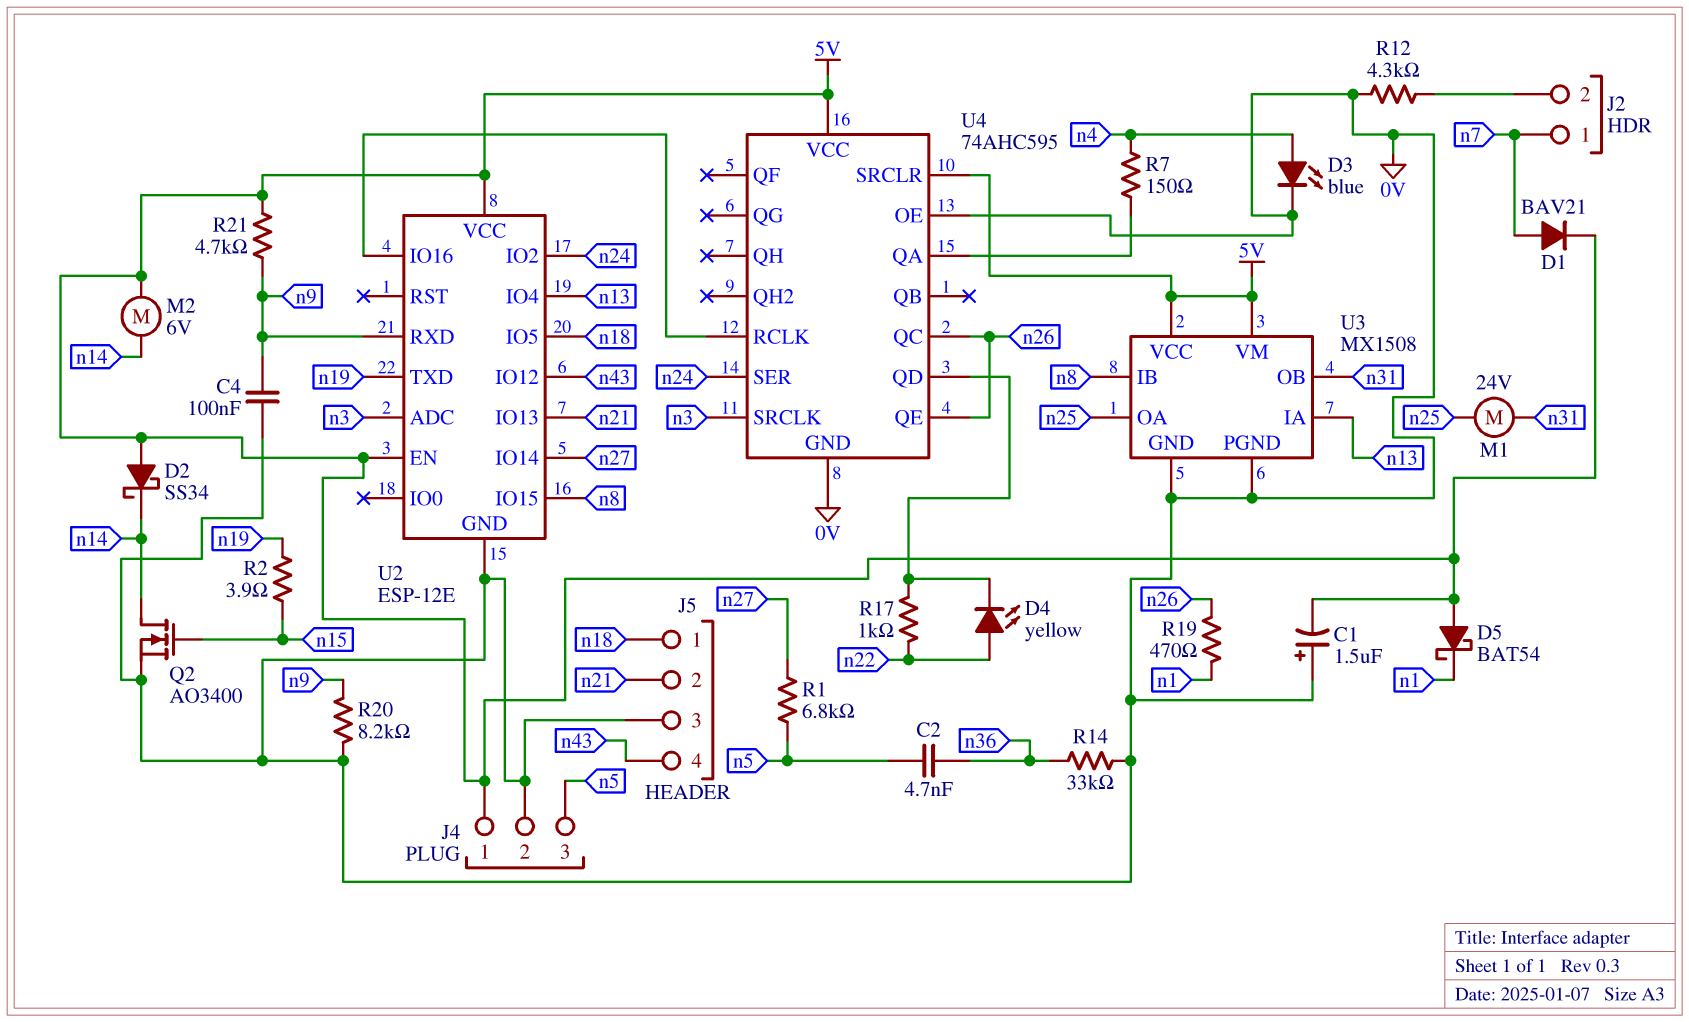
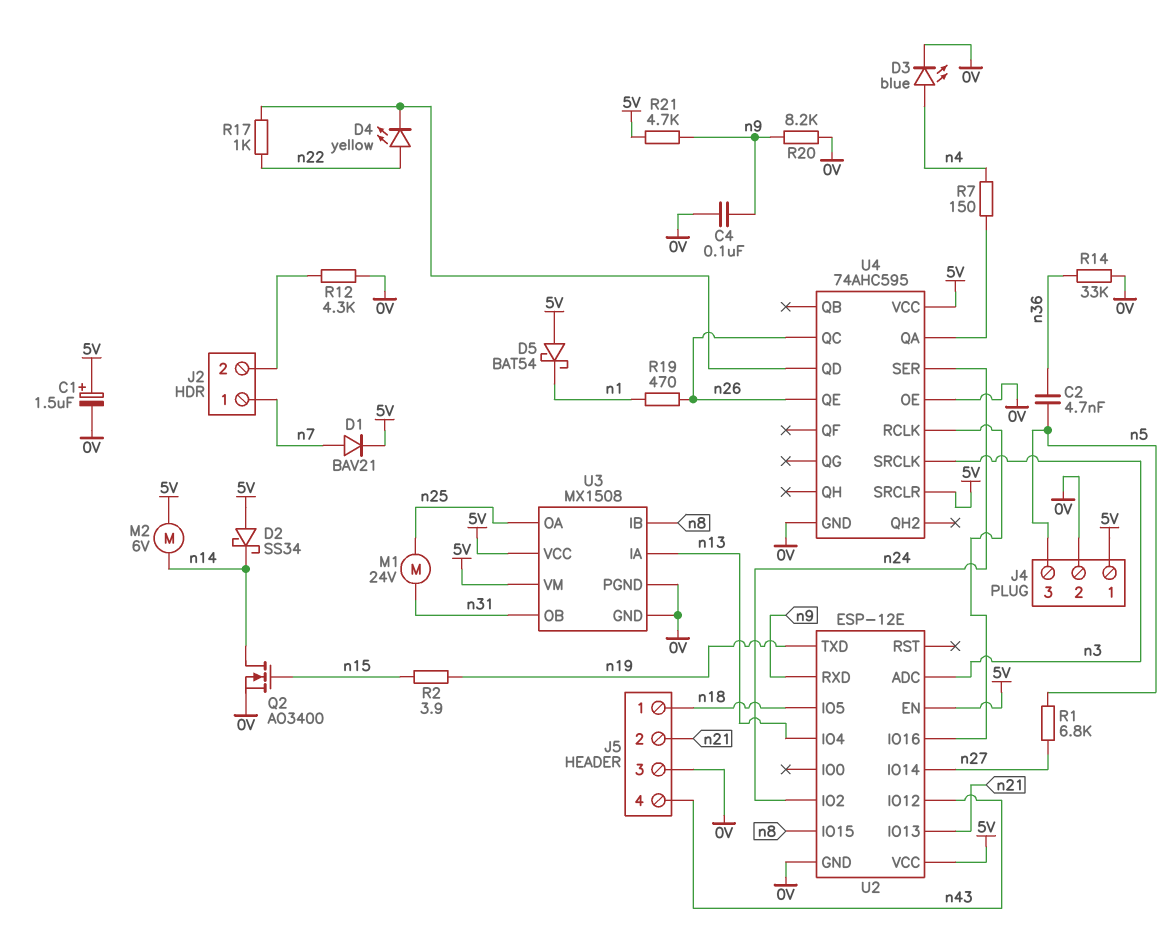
C1: 1.5uF (plus 0V, minus 5V) -> 1.5uF (plus 5V, minus 0V)

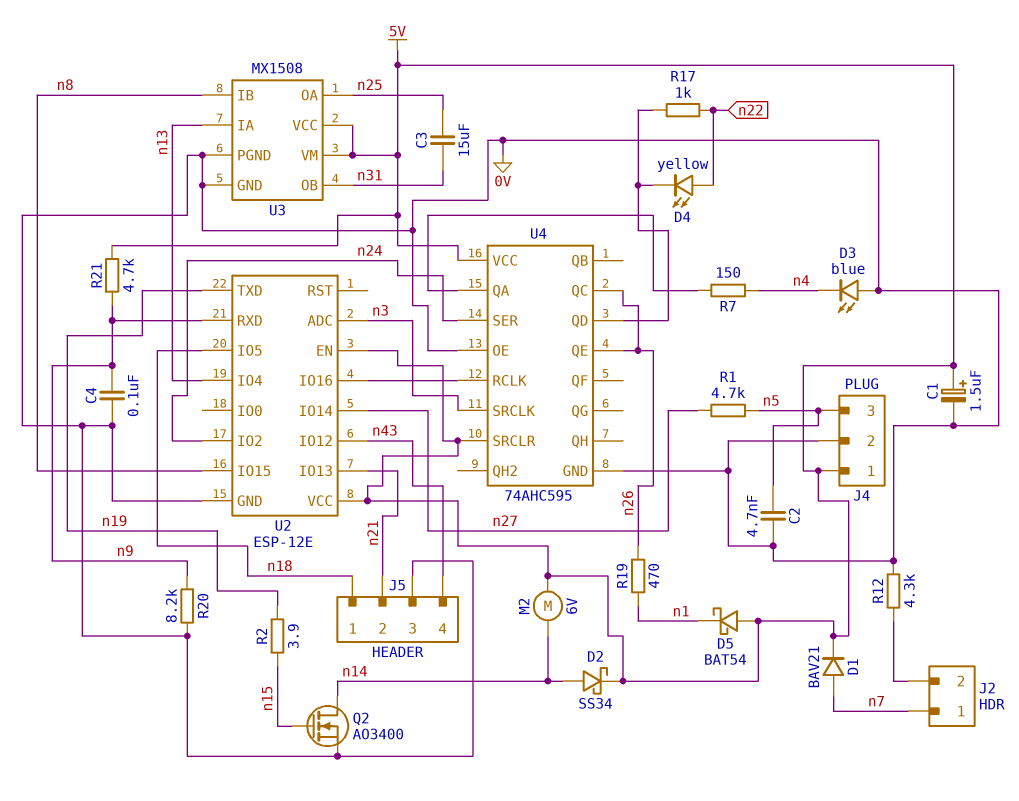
C2: 4.7nF (n5, n36) -> 4.7nF (0V, n5)
C3: none -> 15uF (n25, n31)
D2: schottky SS34 (A 5V, K n14) -> schottky SS34 (A n14, K 5V)
D3: LED blue (A n4, K 0V) -> LED blue (A 0V, K n4)
M1: motor 24V (n25, n31) -> none
R1: 6.8k (n5, n27) -> 4.7k (n5, n27)
R14: 33k (0V, n36) -> none

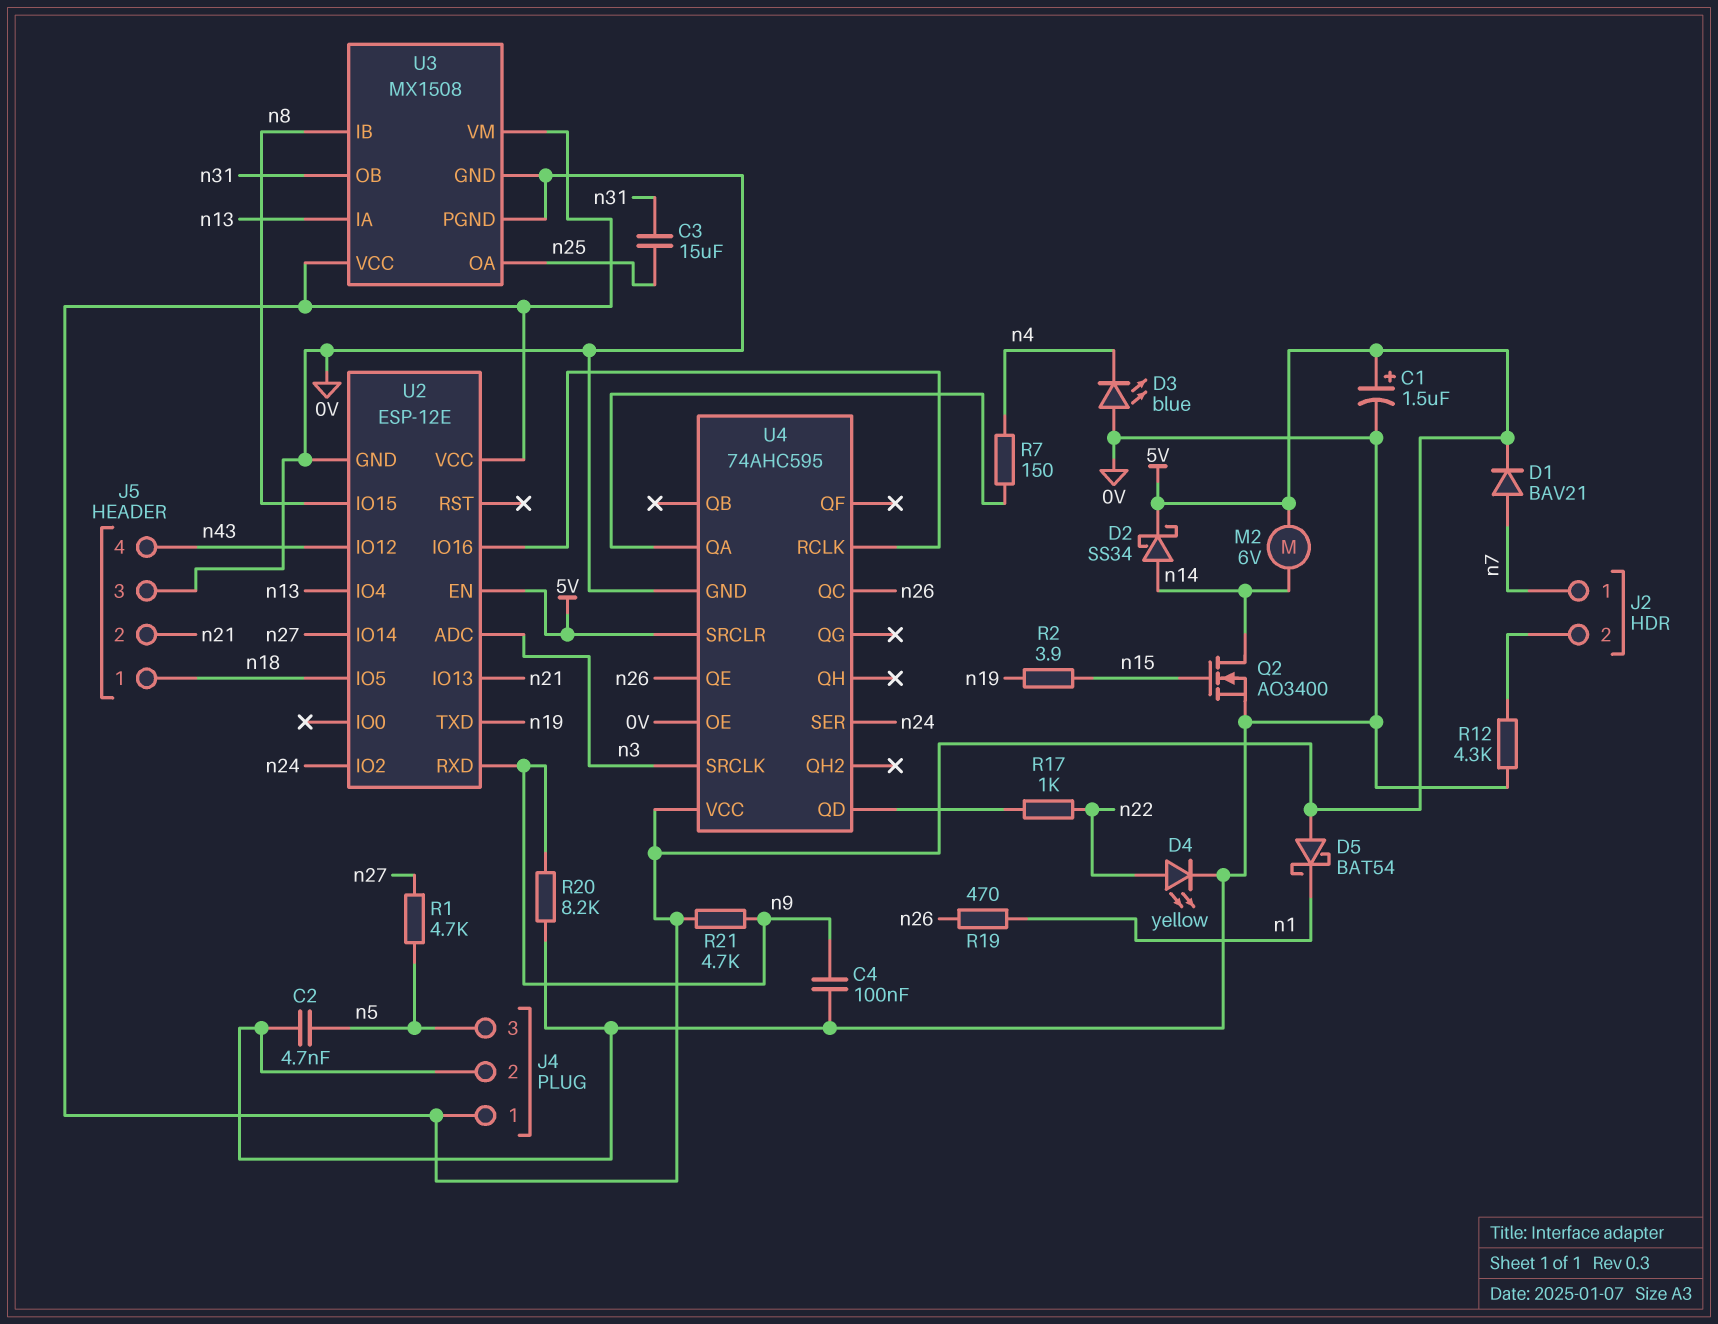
D4: LED yellow (A n22, K U4/QD) -> LED yellow (A n22, K 0V)

